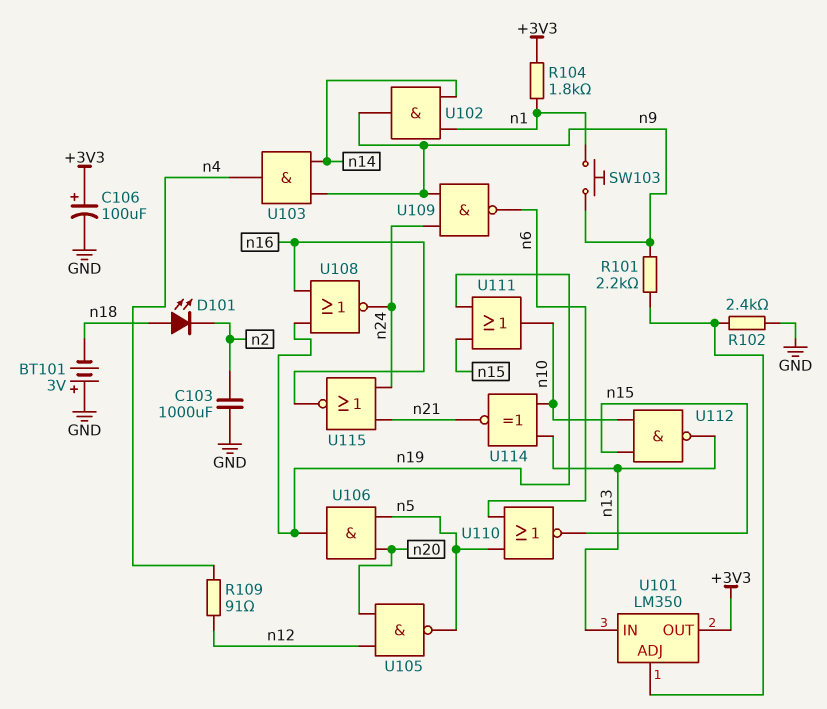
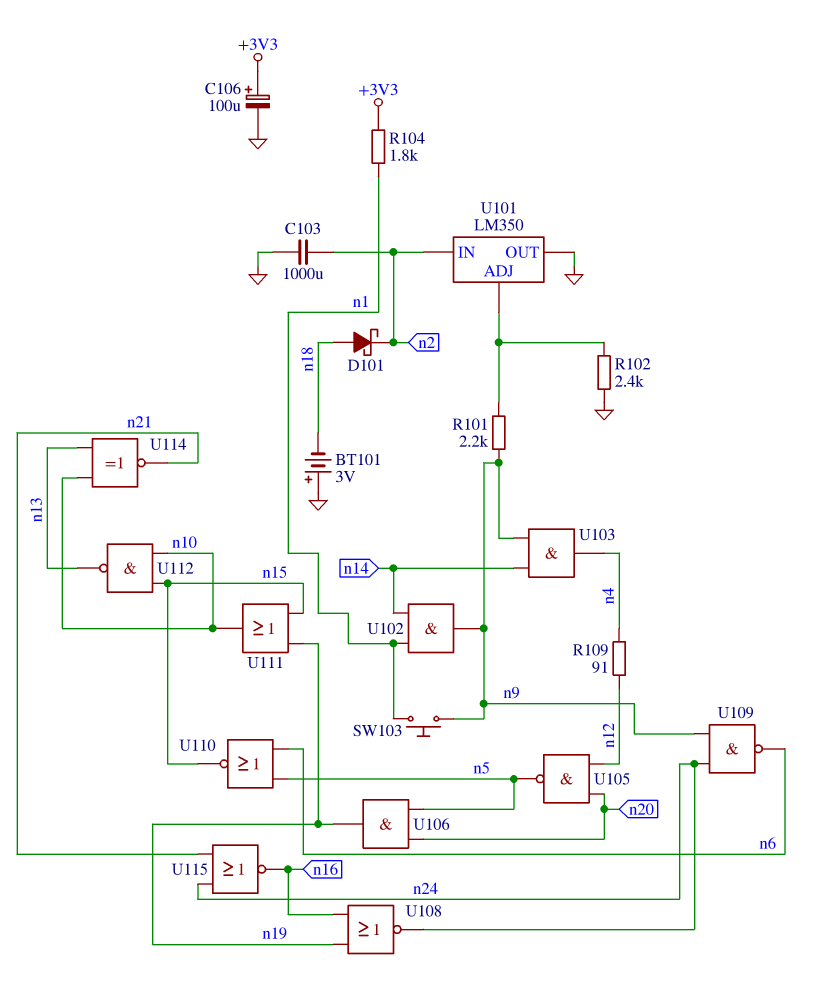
D101: LED (A n18, K n2) -> schottky (A n18, K n2)
U101 pin IN: n13 -> n2
U101 pin OUT: +3V3 -> GND

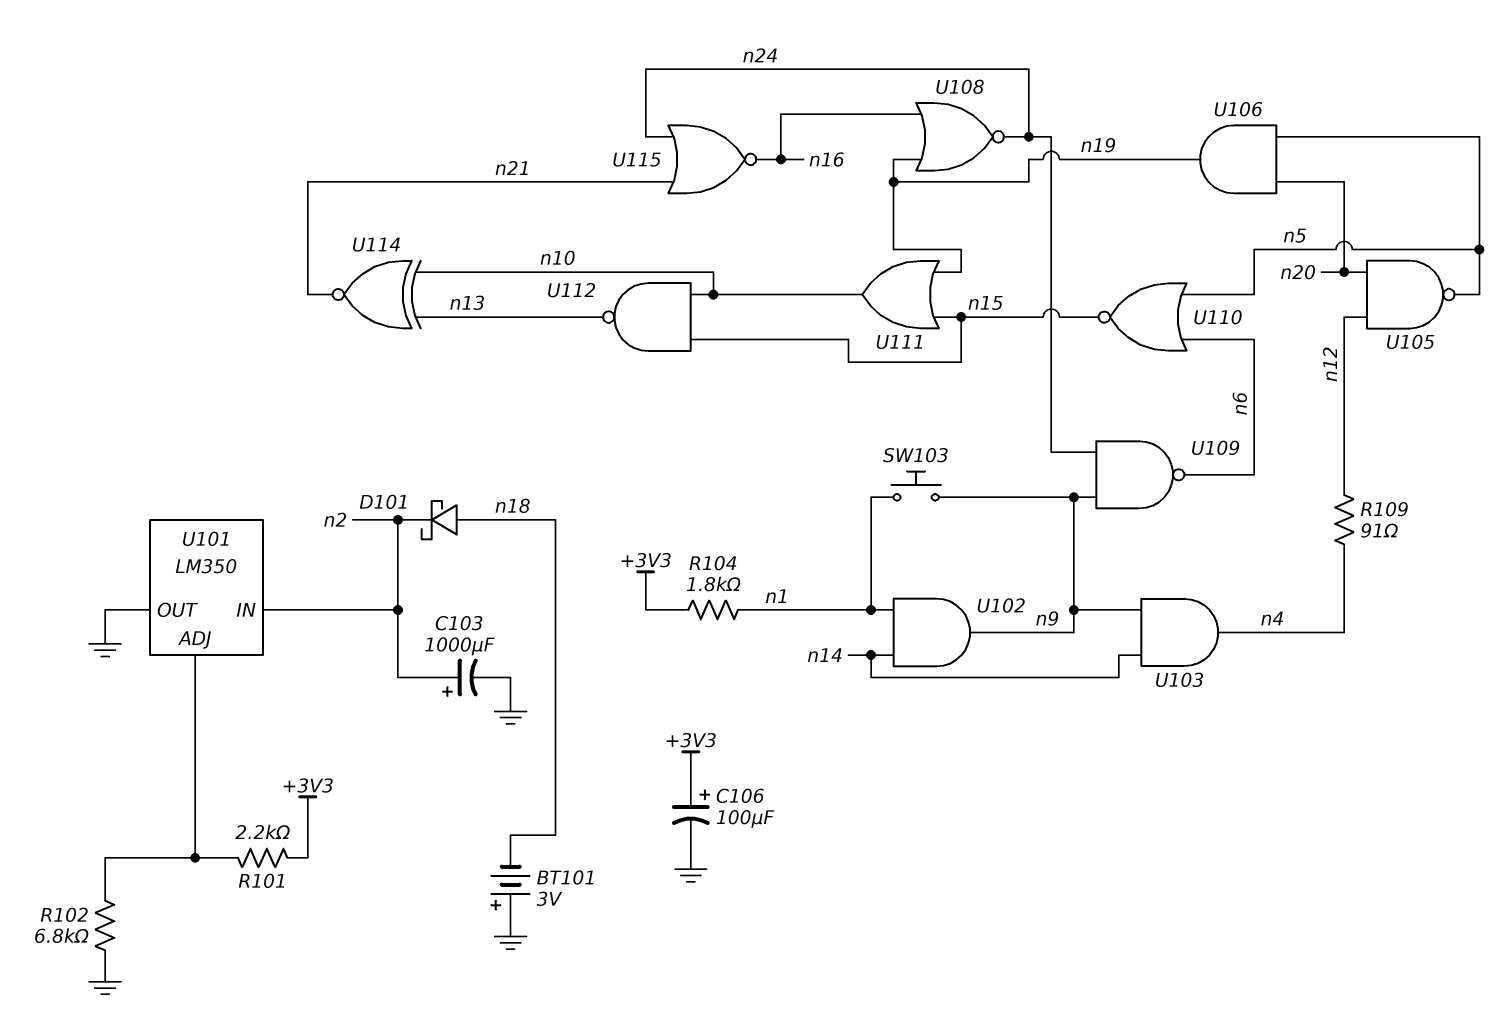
C103: 1000uF (GND, n2) -> 1000uF (plus n2, minus GND)
R101: 2.2k (U101/ADJ, n9) -> 2.2k (+3V3, U101/ADJ)
R102: 2.4k (GND, U101/ADJ) -> 6.8k (GND, U101/ADJ)

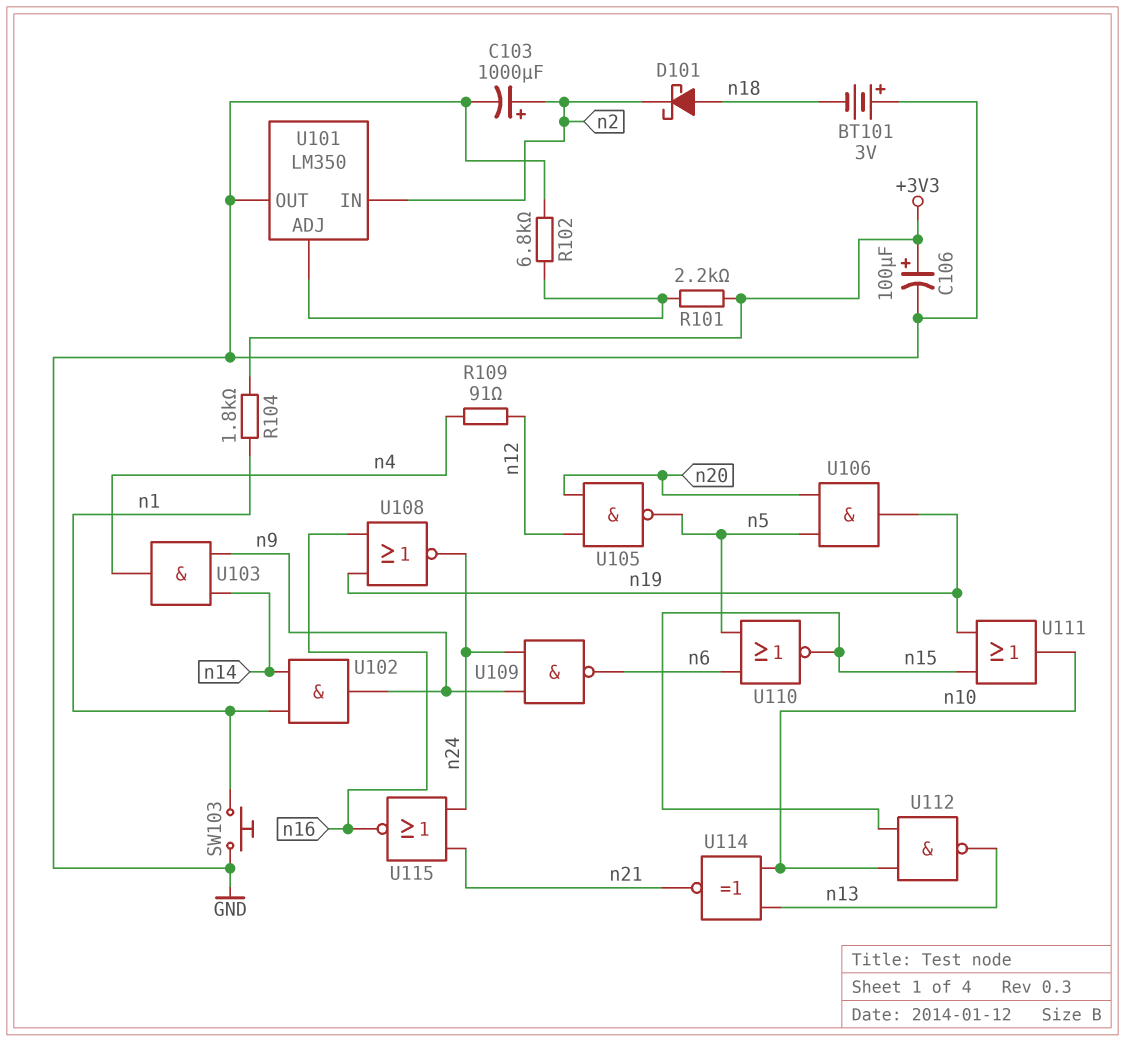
SW103: button (n1, n9) -> button (GND, n1)

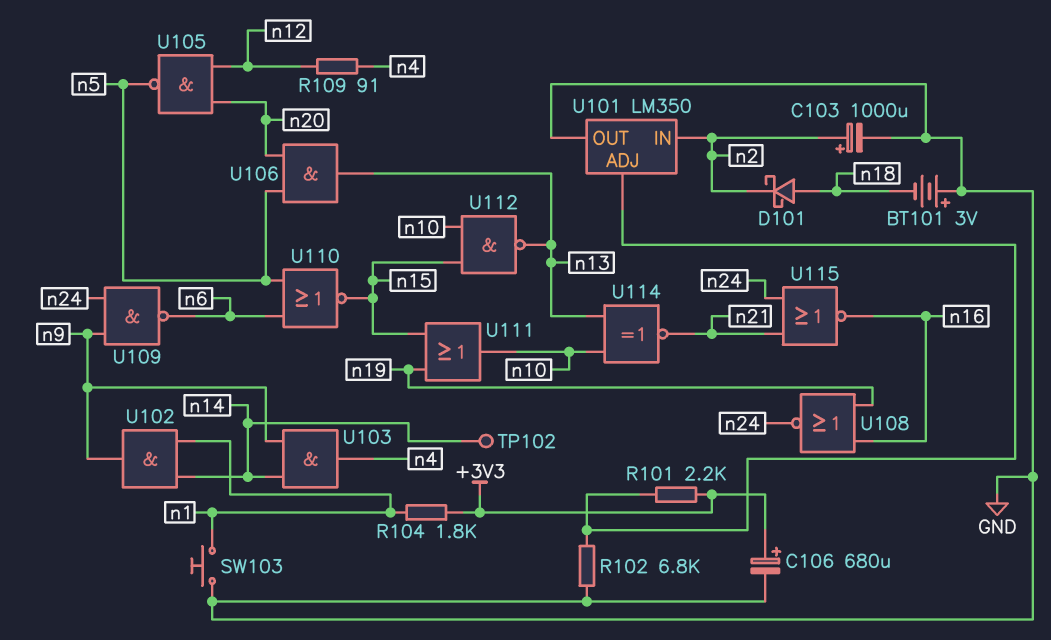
C106: 100uF (plus +3V3, minus GND) -> 680uF (plus +3V3, minus GND)
TP102: none -> test point (n14)
U106: AND (in n5, in n20, out n19) -> AND (in n5, in n20, out n13)

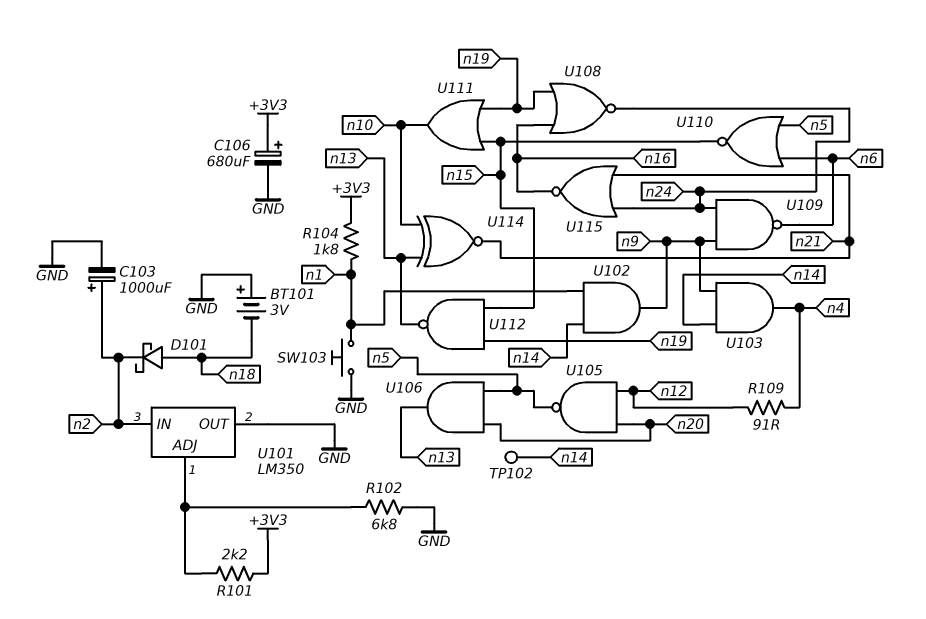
U112: NAND (in n10, in n15, out n13) -> NAND (in n15, in n19, out n13)

